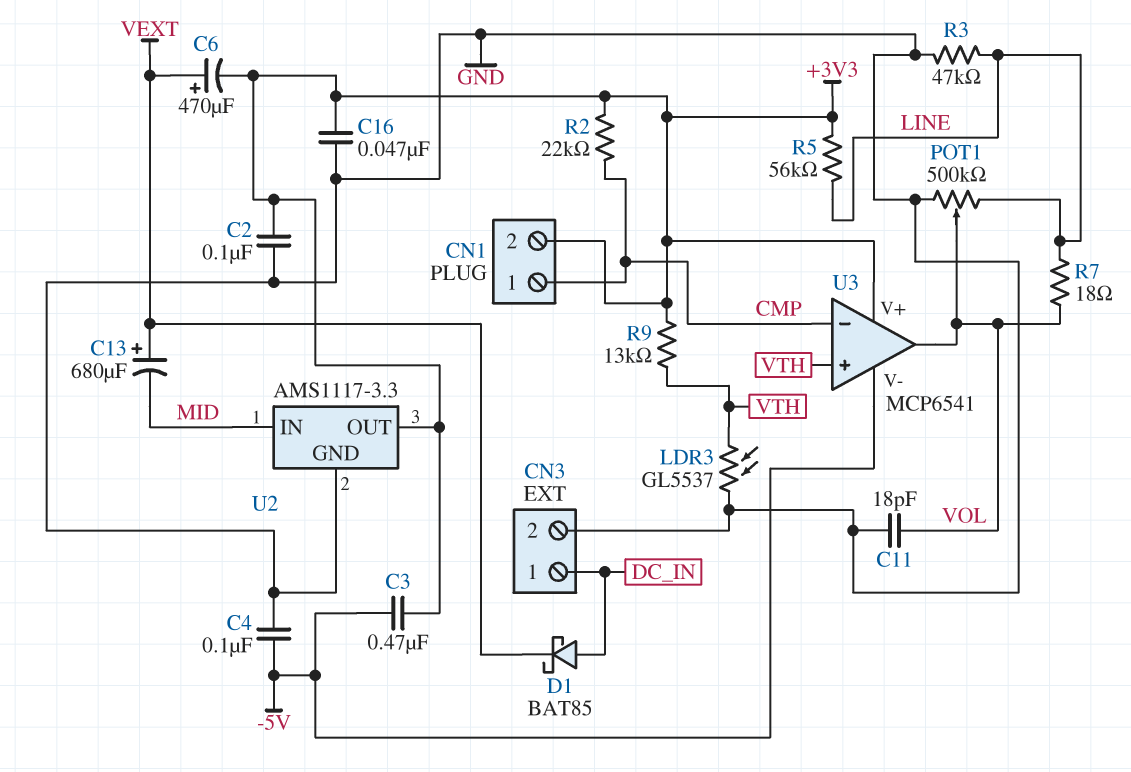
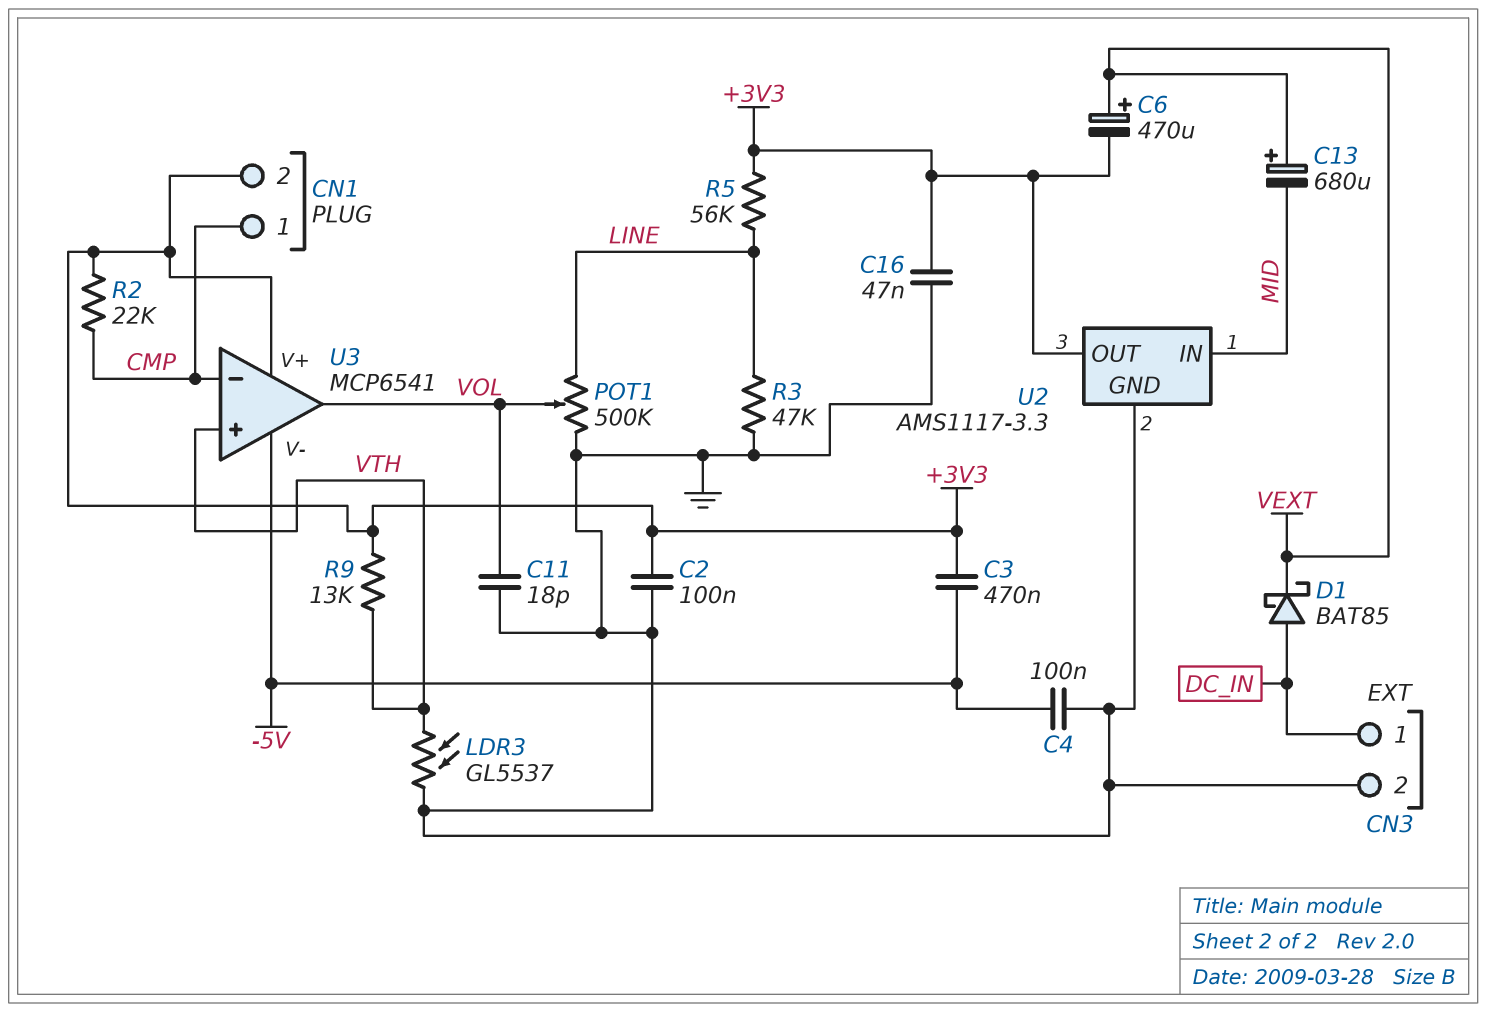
R7: 18 (LINE, VOL) -> none

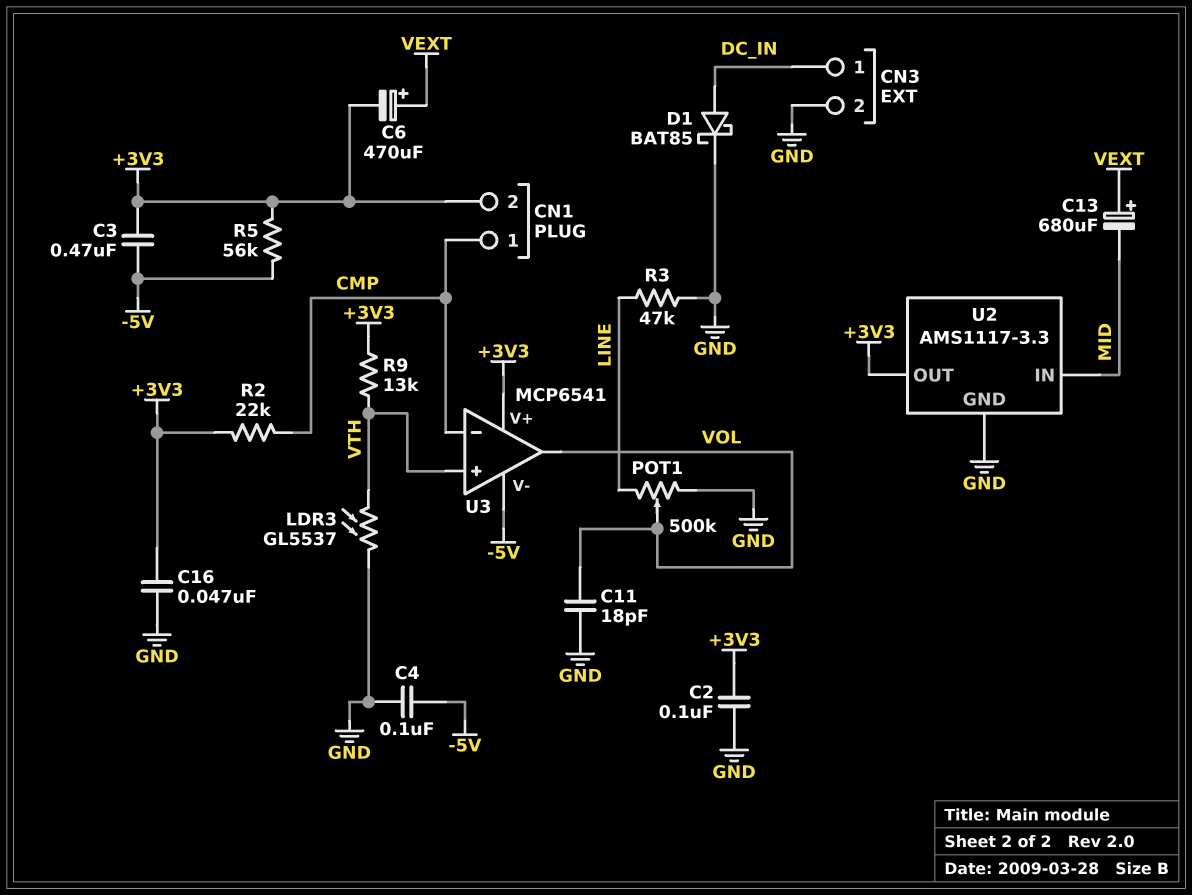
D1: schottky BAT85 (A DC_IN, K VEXT) -> schottky BAT85 (A DC_IN, K GND)
R5: 56k (+3V3, LINE) -> 56k (+3V3, -5V)

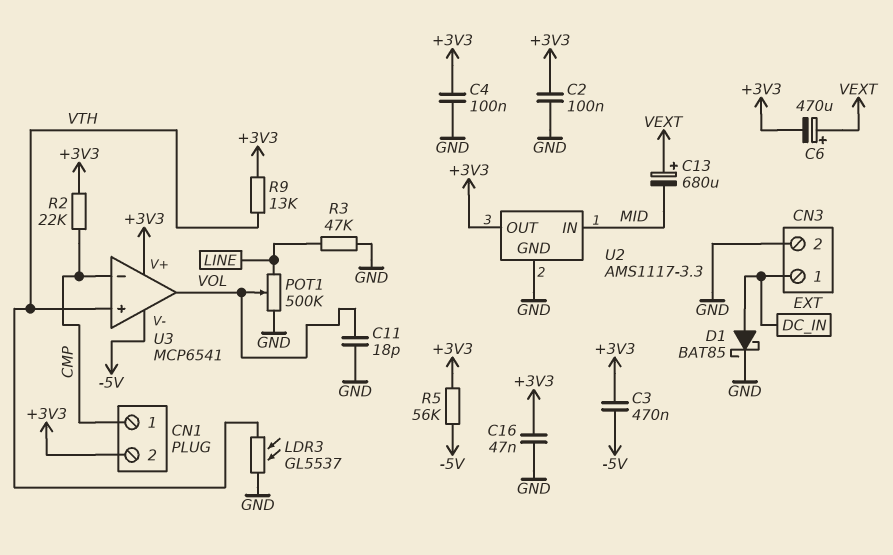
C4: 100nF (-5V, GND) -> 100nF (+3V3, GND)

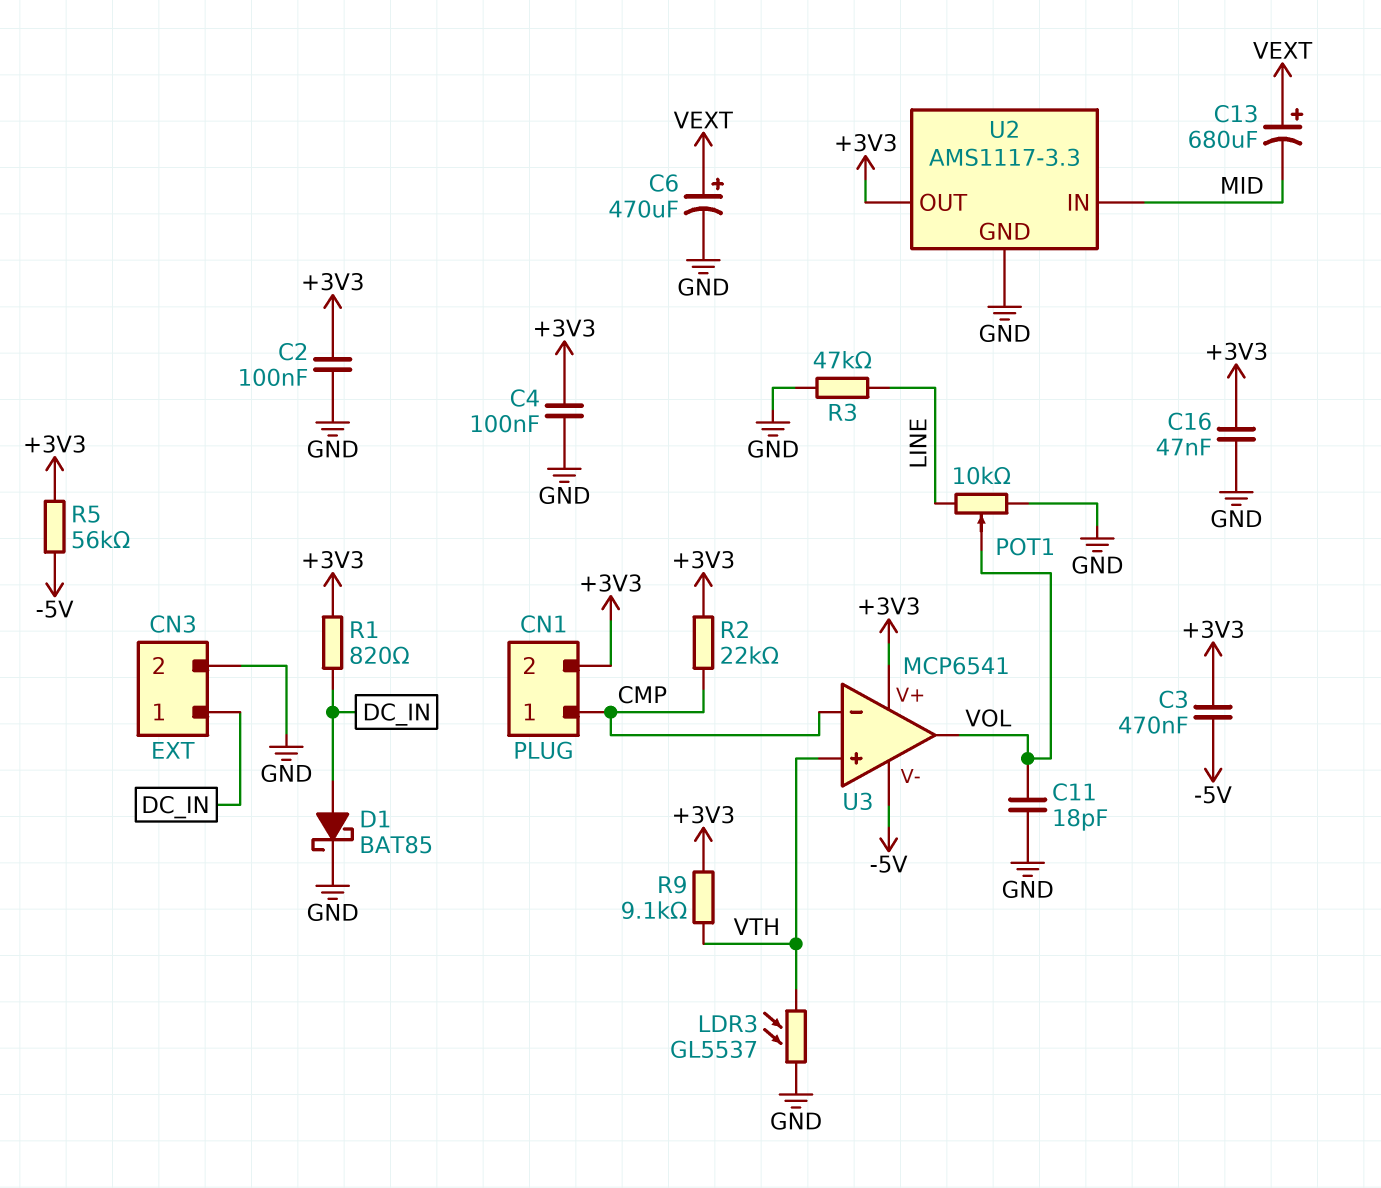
C6: 470uF (plus VEXT, minus +3V3) -> 470uF (plus VEXT, minus GND)
POT1: 500k (GND, LINE, wiper VOL) -> 10k (GND, LINE, wiper VOL)
R1: none -> 820 (+3V3, DC_IN)
R9: 13k (+3V3, VTH) -> 9.1k (+3V3, VTH)

